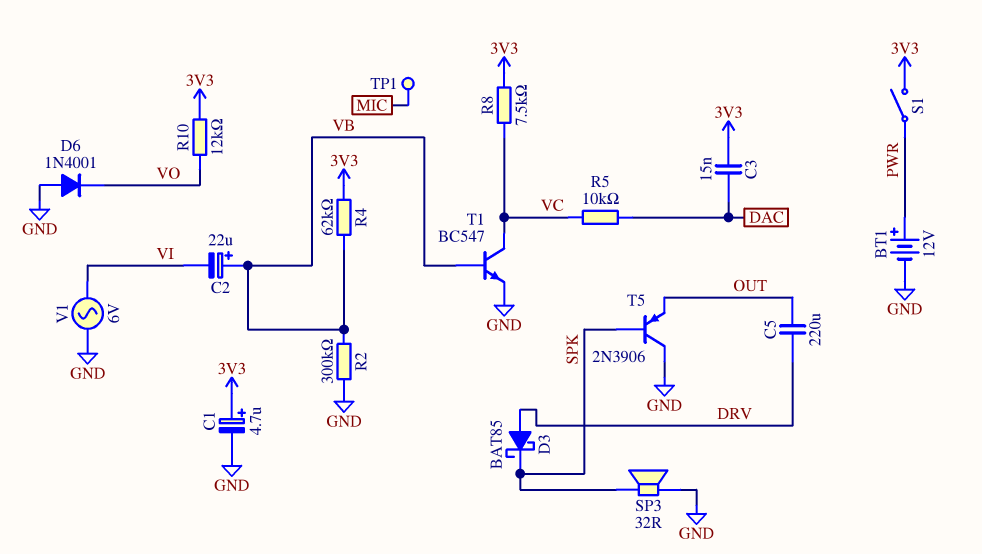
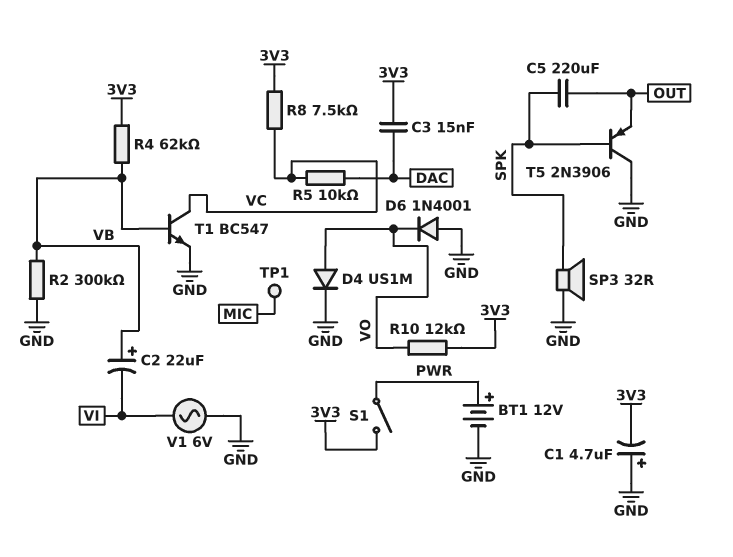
C1: 4.7uF (plus 3V3, minus GND) -> 4.7uF (plus GND, minus 3V3)
C5: 220uF (DRV, OUT) -> 220uF (OUT, SPK)
D3: schottky BAT85 (A DRV, K SPK) -> none
D4: none -> diode US1M (A VO, K GND)

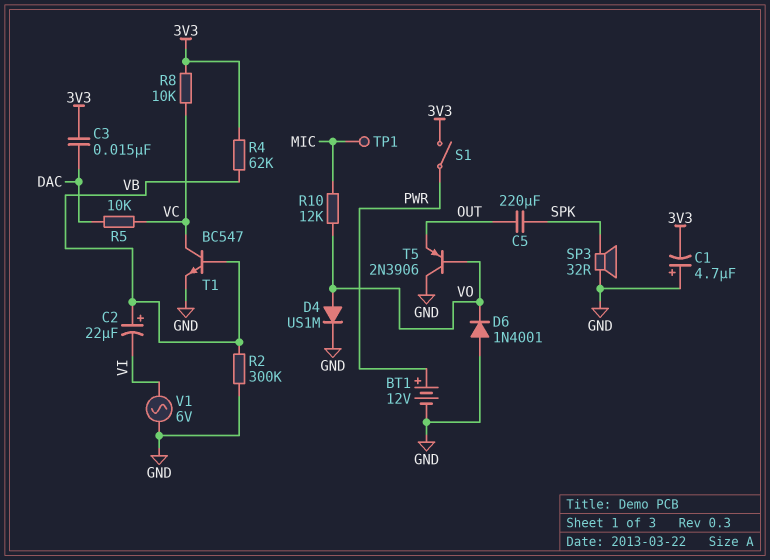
R8: 7.5k (3V3, VC) -> 10k (3V3, VC)
R10: 12k (3V3, VO) -> 12k (MIC, VO)
T5: PNP 2N3906 (B SPK, C GND, E OUT) -> PNP 2N3906 (B VO, C GND, E OUT)

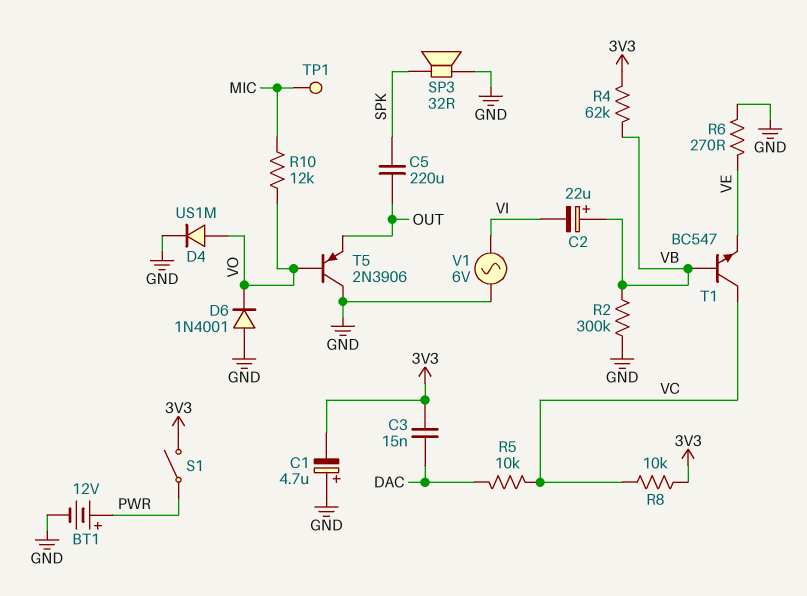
R6: none -> 270 (GND, VE)
T1: NPN BC547 (B VB, C VC, E GND) -> NPN BC547 (B VB, C VC, E VE)

